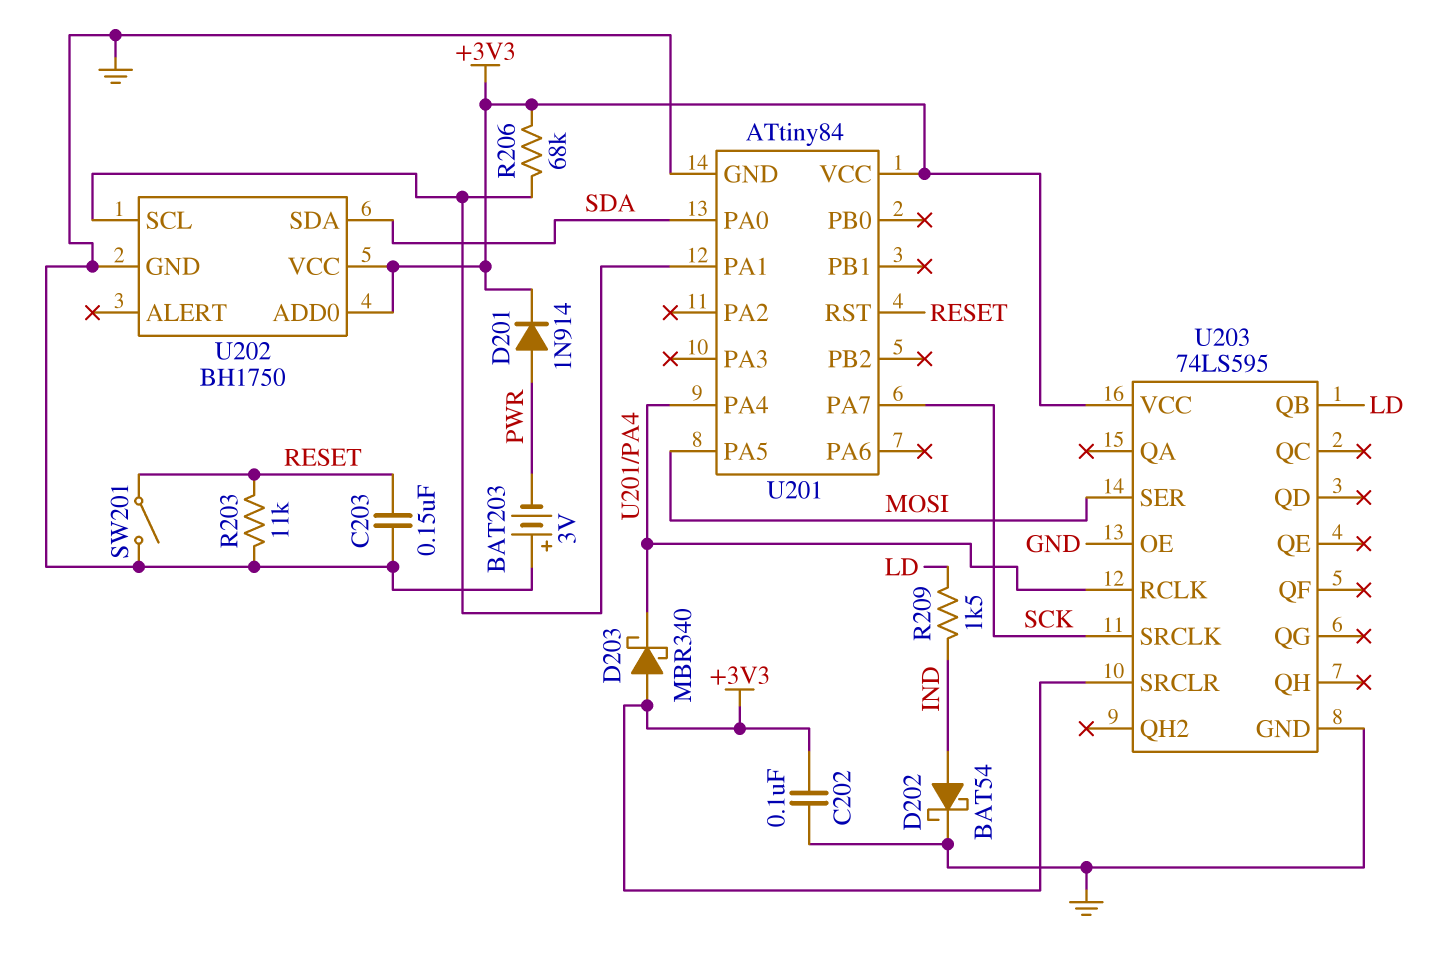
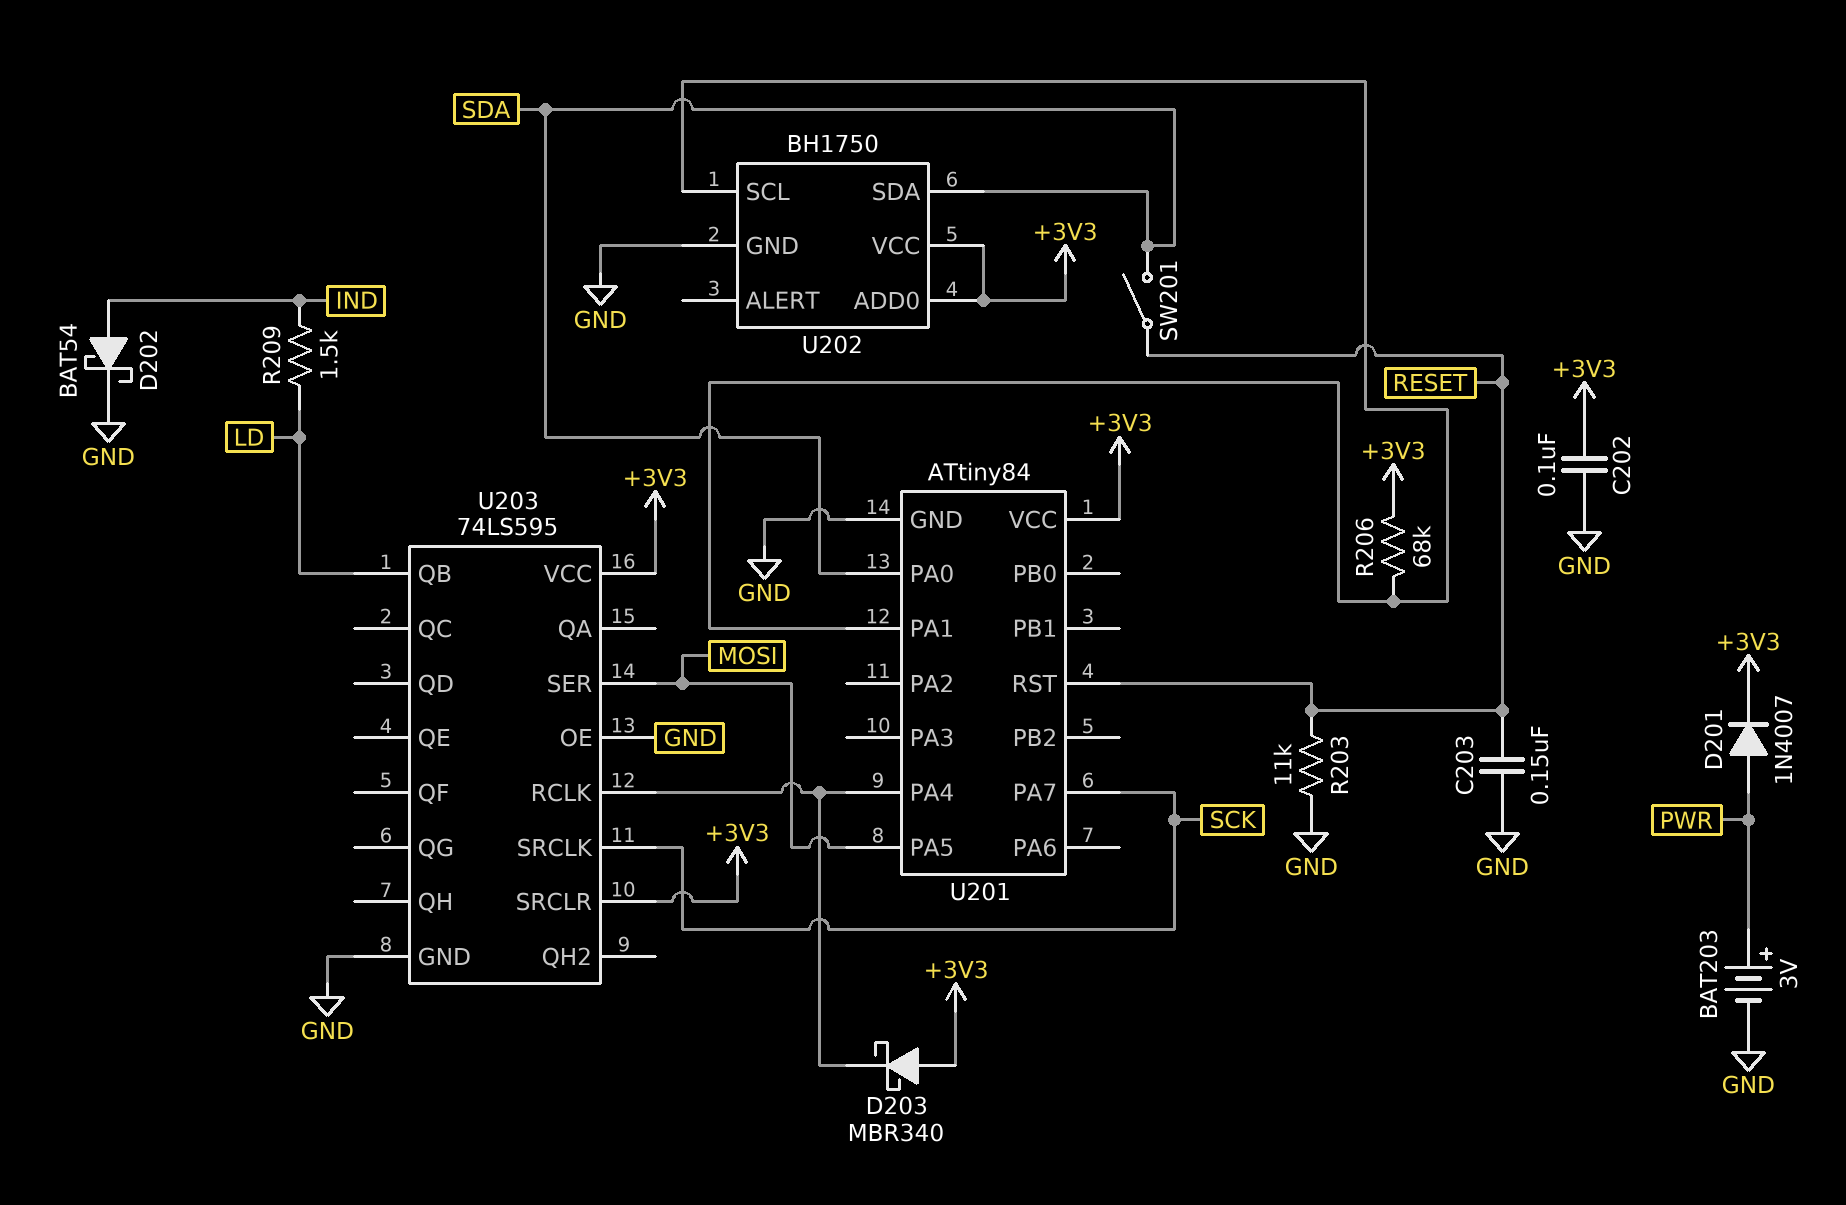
BAT203: 3V (plus GND, minus PWR) -> 3V (plus PWR, minus GND)
D201: diode 1N914 (A PWR, K +3V3) -> diode 1N4007 (A PWR, K +3V3)
SW201: switch (GND, RESET) -> switch (RESET, SDA)

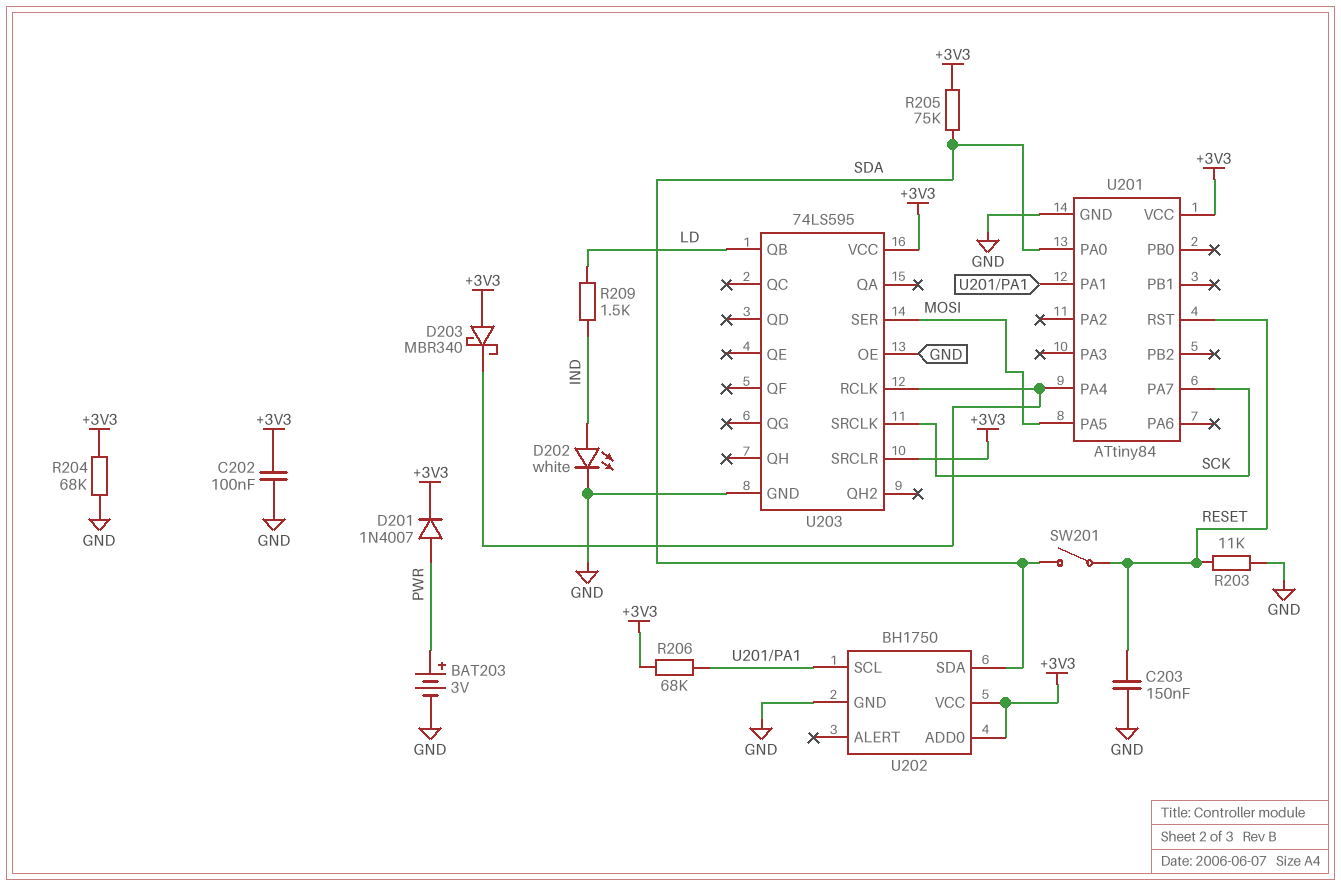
D202: schottky BAT54 (A IND, K GND) -> LED white (A IND, K GND)
R204: none -> 68k (+3V3, GND)
R205: none -> 75k (+3V3, SDA)

